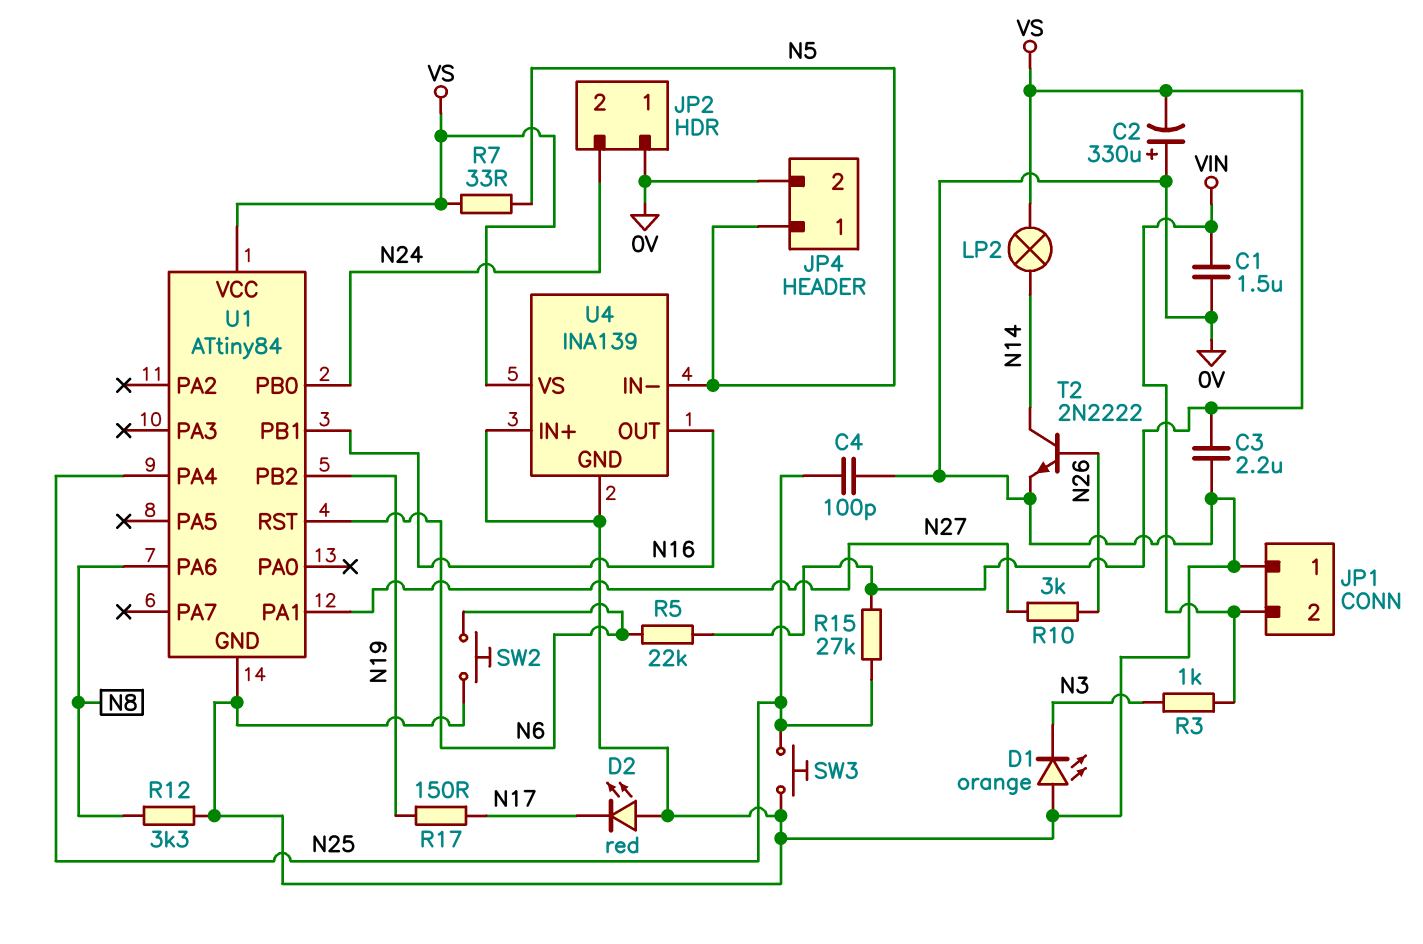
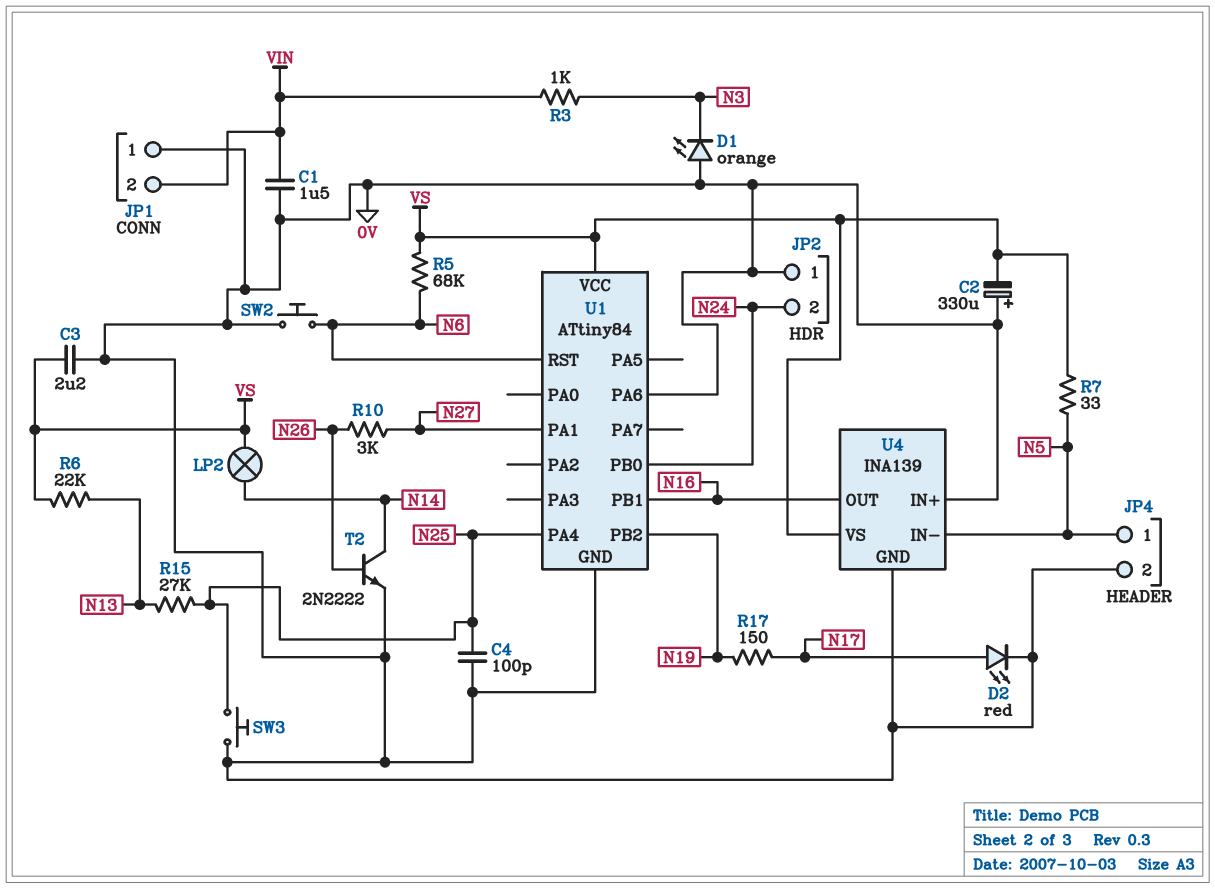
D2: LED red (A 0V, K N17) -> LED red (A N17, K 0V)
R5: 22k (N6, VS) -> 68k (N6, VS)
R6: none -> 22k (N13, VS)
R12: 3.3k (0V, N8) -> none
R15: 27k (N25, VS) -> 27k (N13, N25)
U1 pin PA6: N8 -> 0V

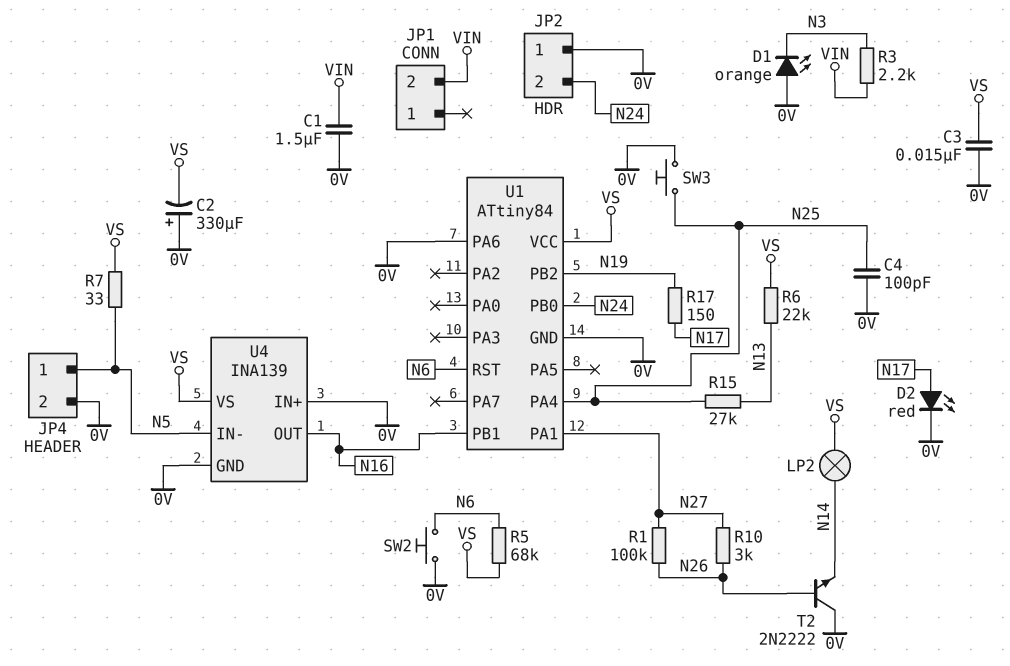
C3: 2.2uF (0V, VS) -> 15nF (0V, VS)
JP1 pin 1: 0V -> none
R1: none -> 100k (N26, N27)
R3: 1k (N3, VIN) -> 2.2k (N3, VIN)
T2: NPN 2N2222 (B N26, C N14, E 0V) -> NPN 2N2222 (B N26, C 0V, E N14)

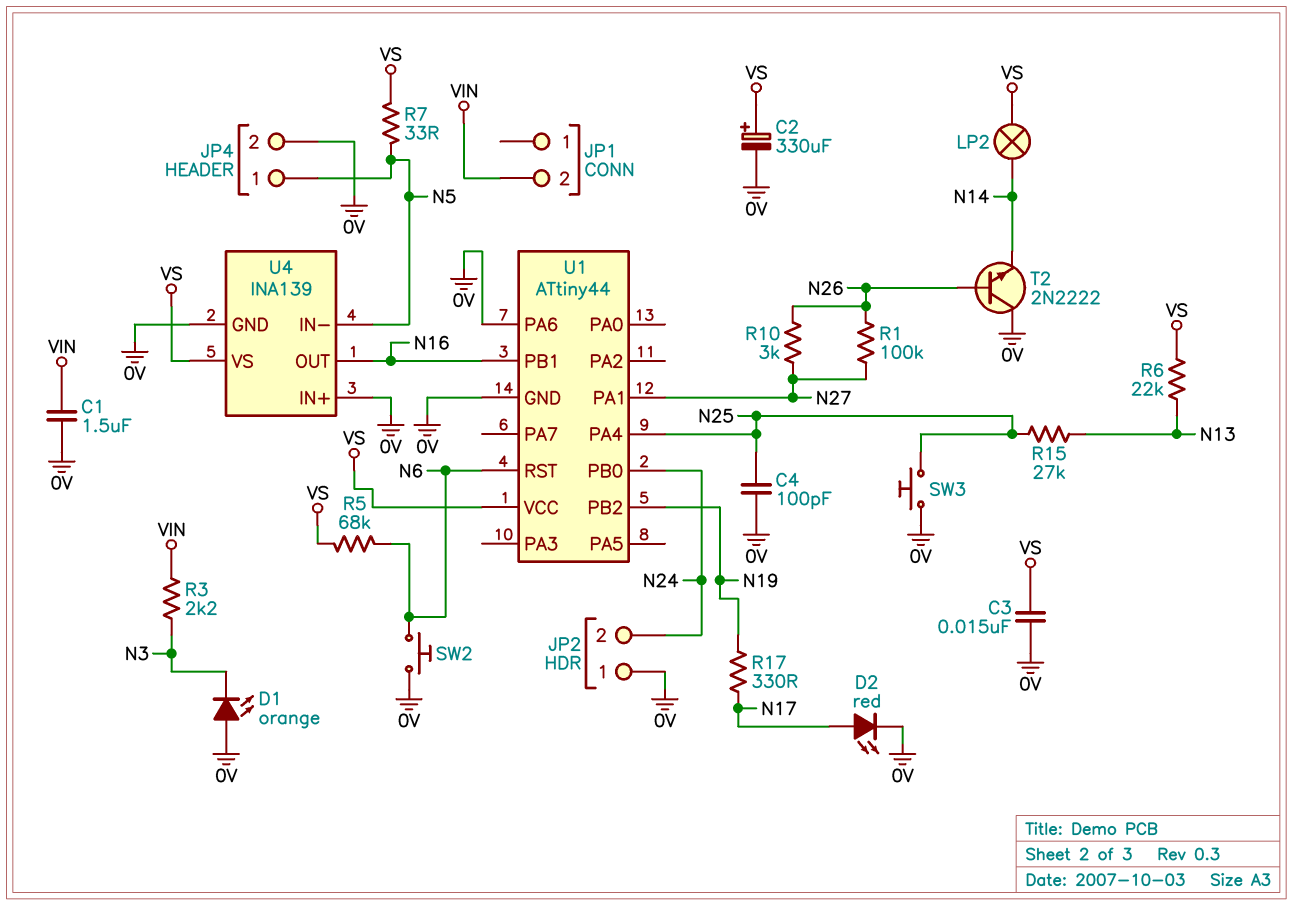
C2: 330uF (plus 0V, minus VS) -> 330uF (plus VS, minus 0V)
R17: 150 (N17, N19) -> 330 (N17, N19)
U1: ATtiny84 -> ATtiny44

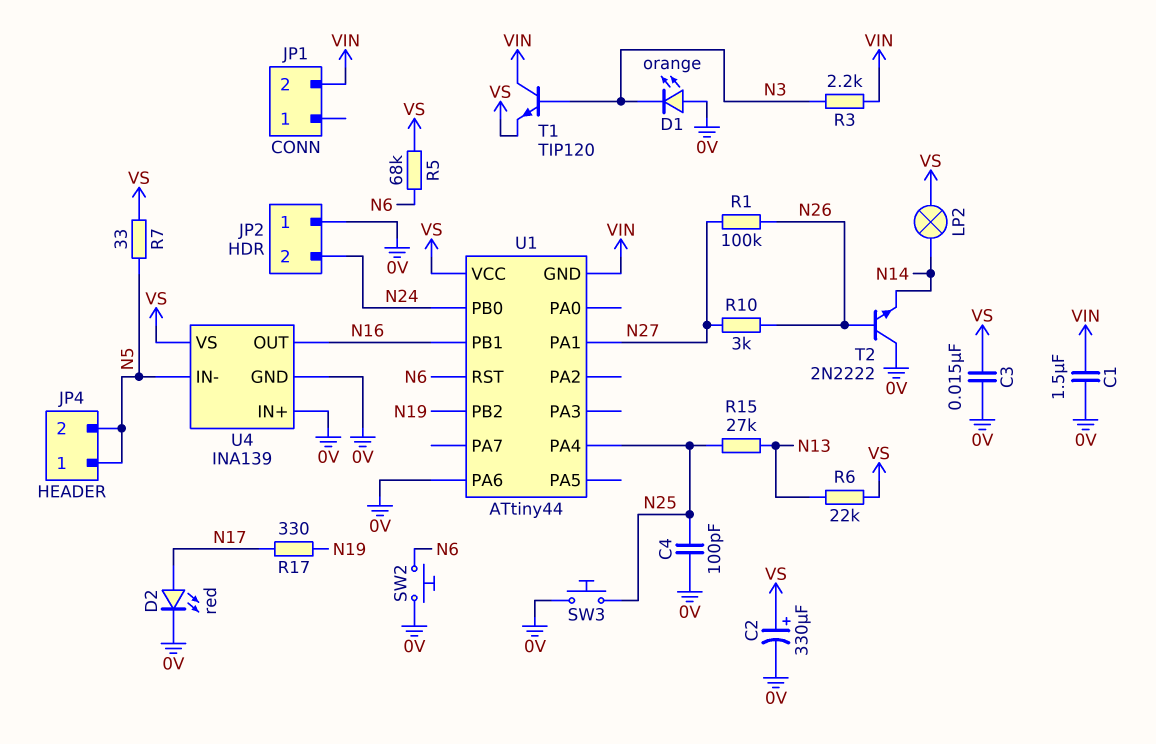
JP4 pin 2: 0V -> N5
T1: none -> NPN TIP120 (B N3, C VIN, E VS)
U1 pin GND: 0V -> VIN

